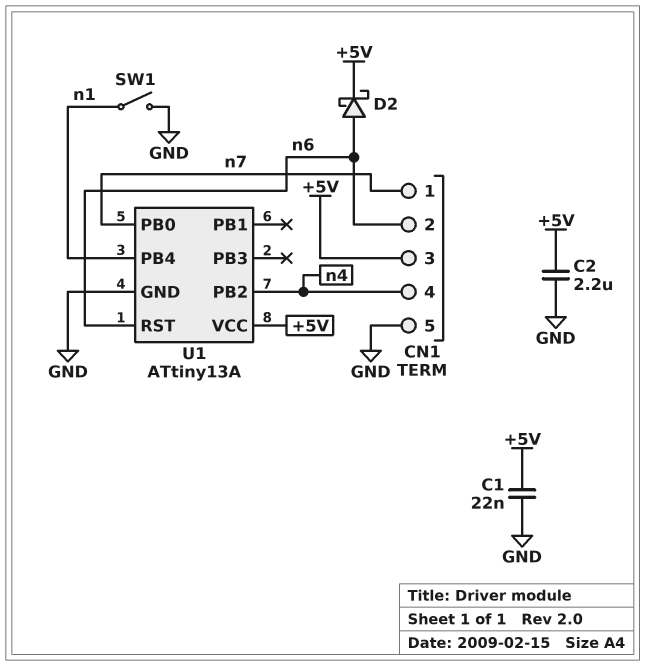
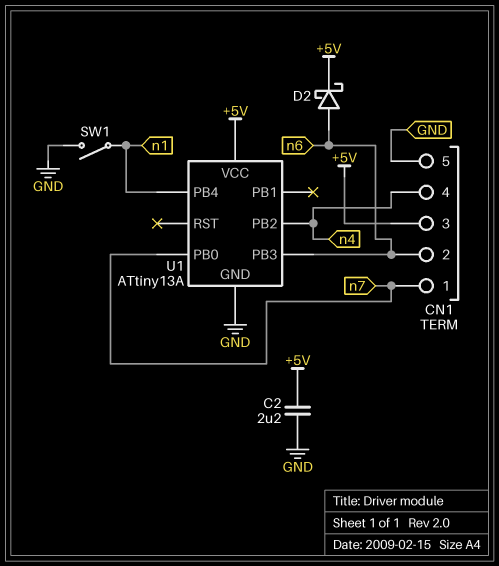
C1: 22nF (+5V, GND) -> none
U1 pin PB3: none -> n6
U1 pin RST: n6 -> none

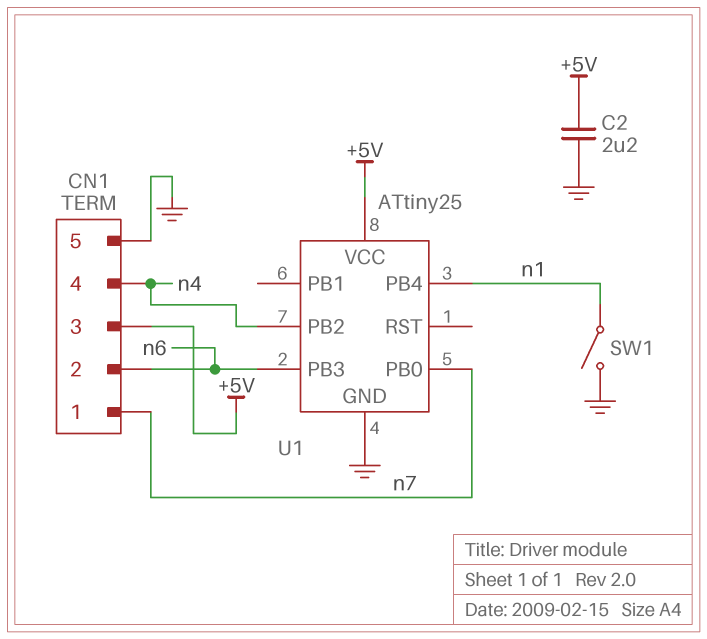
D2: schottky (A n6, K +5V) -> none
U1: ATtiny13A -> ATtiny25

